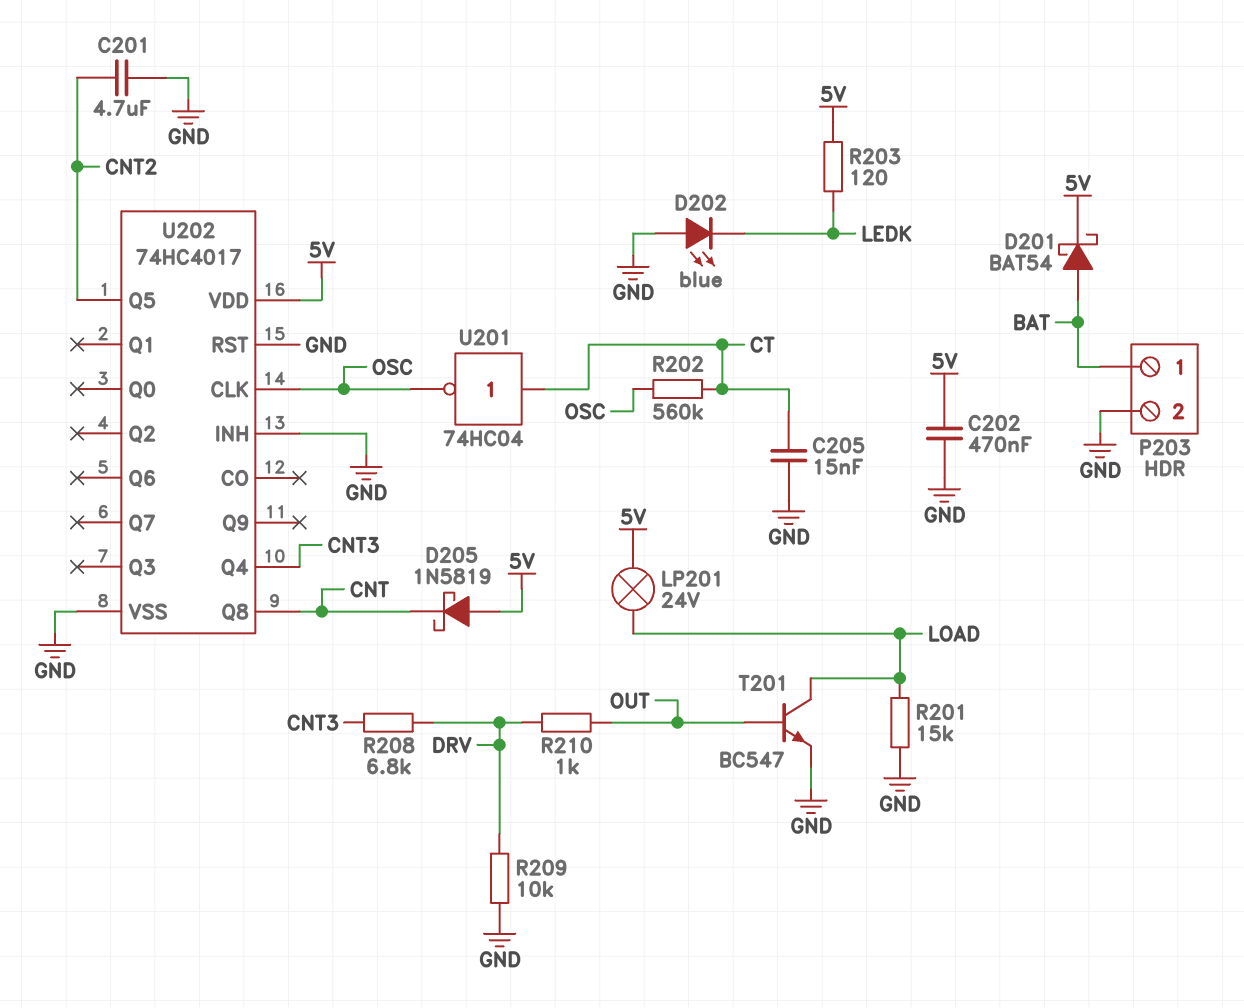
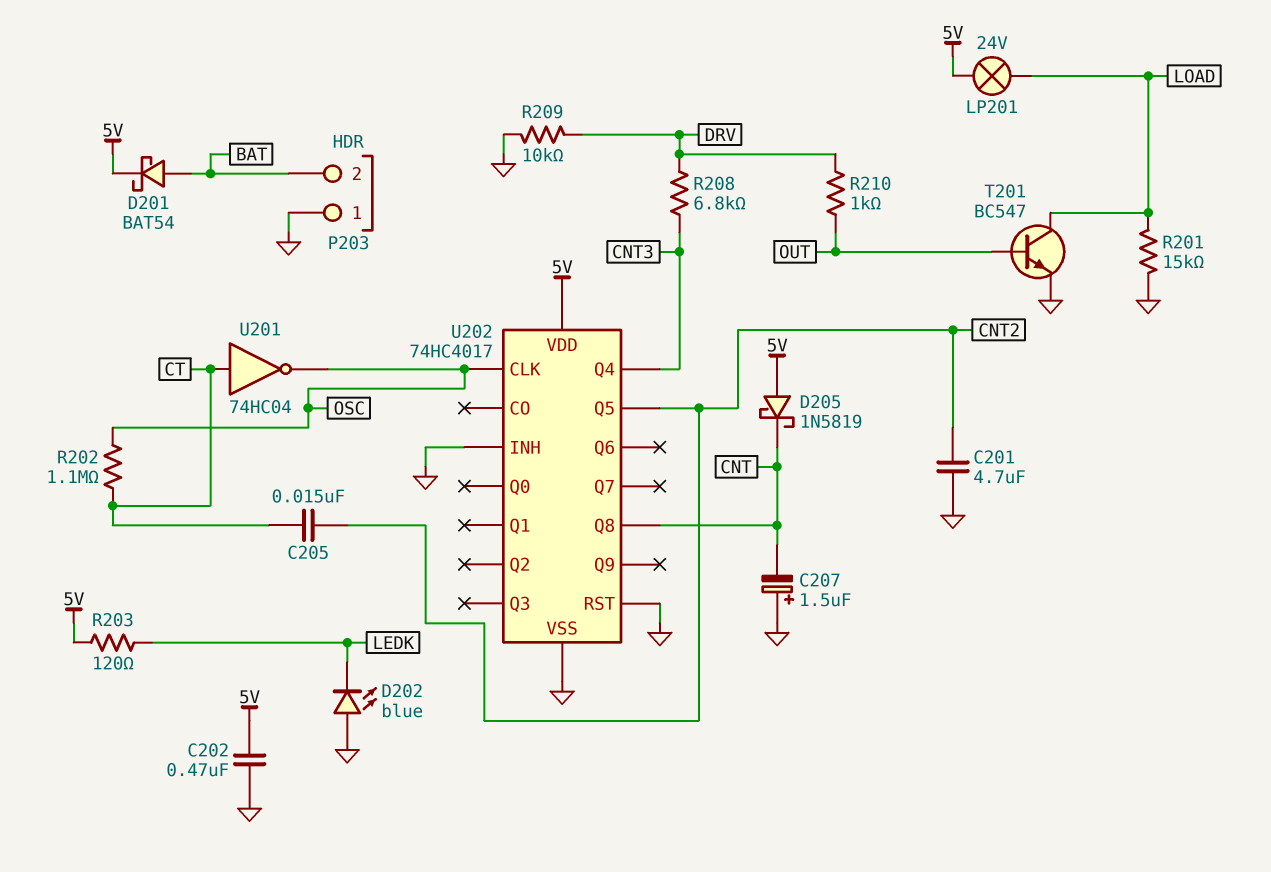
C205: 15nF (CT, GND) -> 15nF (CNT2, CT)
C207: none -> 1.5uF (plus GND, minus CNT)
P203 pin 1: BAT -> GND
P203 pin 2: GND -> BAT
R202: 560k (CT, OSC) -> 1.1M (CT, OSC)

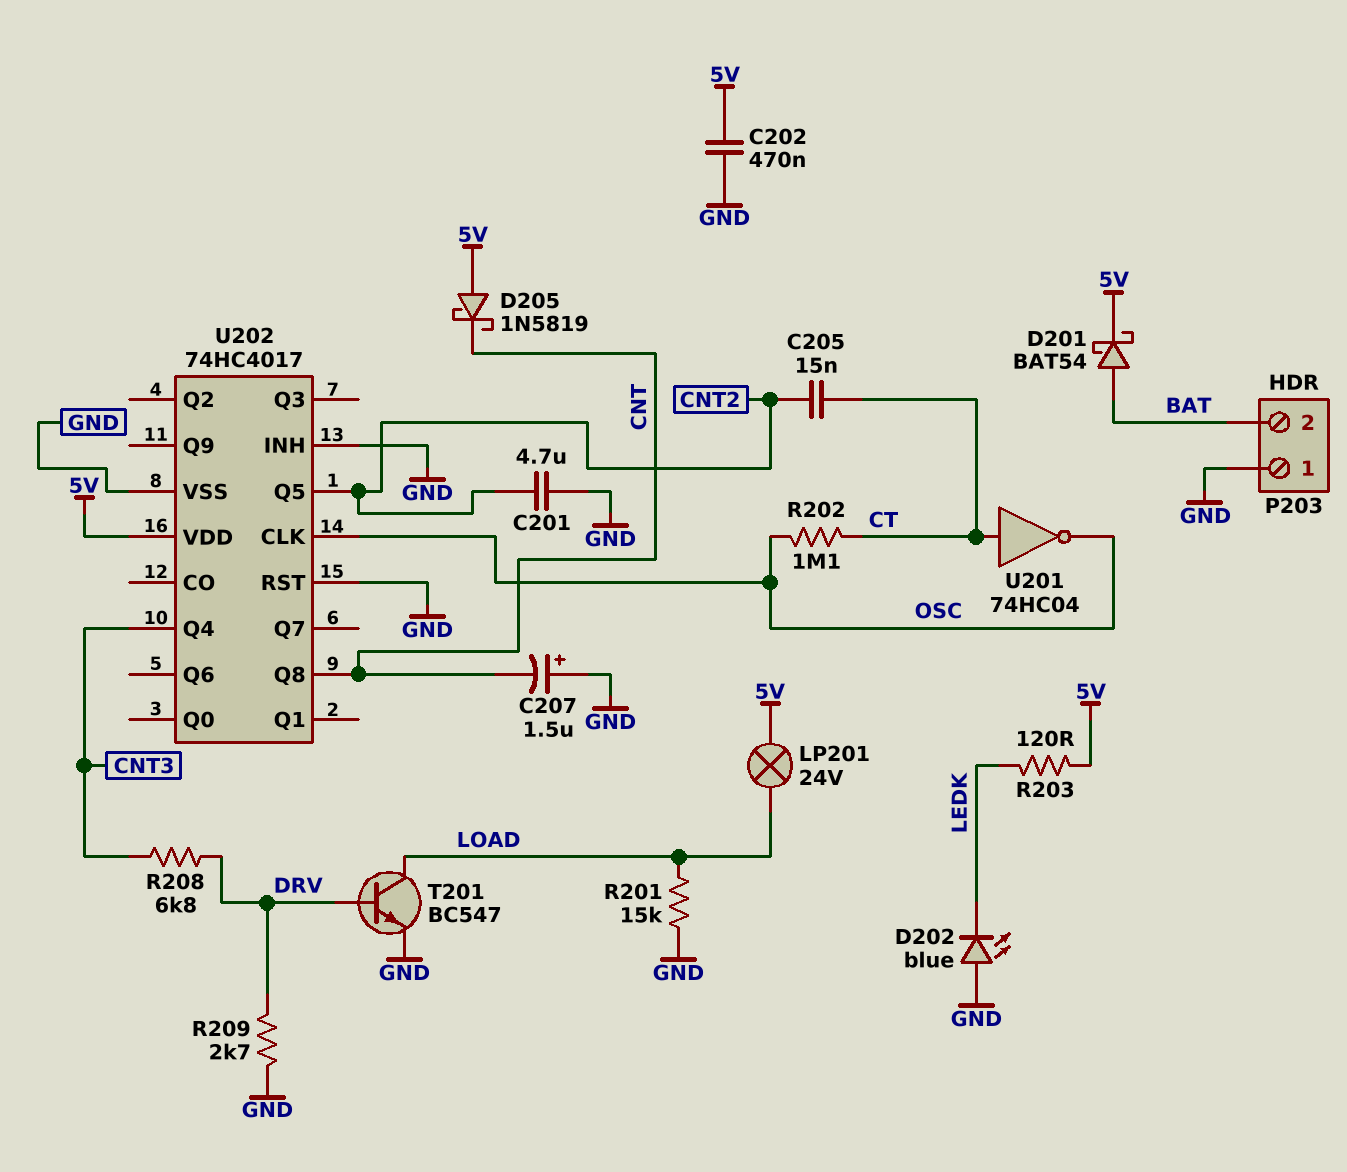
R209: 10k (DRV, GND) -> 2.7k (DRV, GND)
R210: 1k (DRV, OUT) -> none
T201: NPN BC547 (B OUT, C LOAD, E GND) -> NPN BC547 (B DRV, C LOAD, E GND)

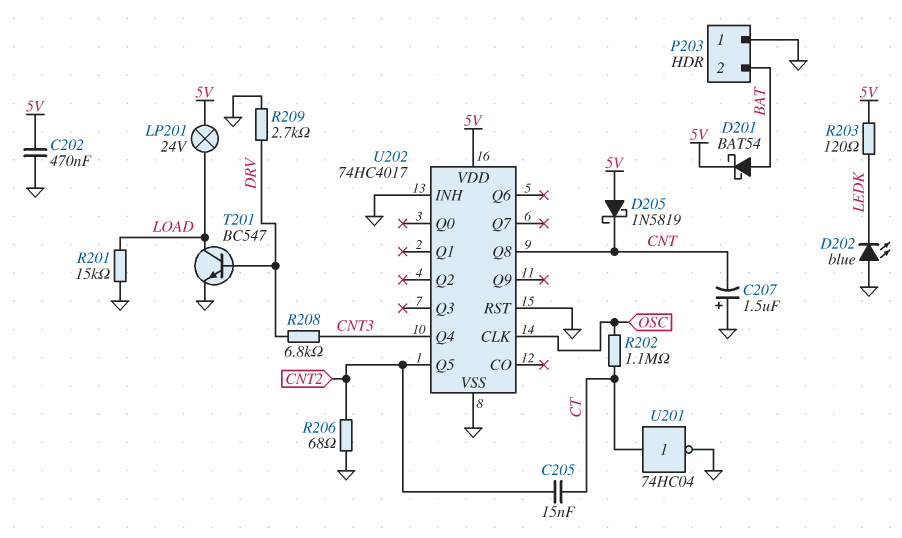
C201: 4.7uF (CNT2, GND) -> none
R206: none -> 68 (CNT2, GND)
U201: NOT 74HC04 (in CT, out OSC) -> NOT 74HC04 (in CT, out GND)

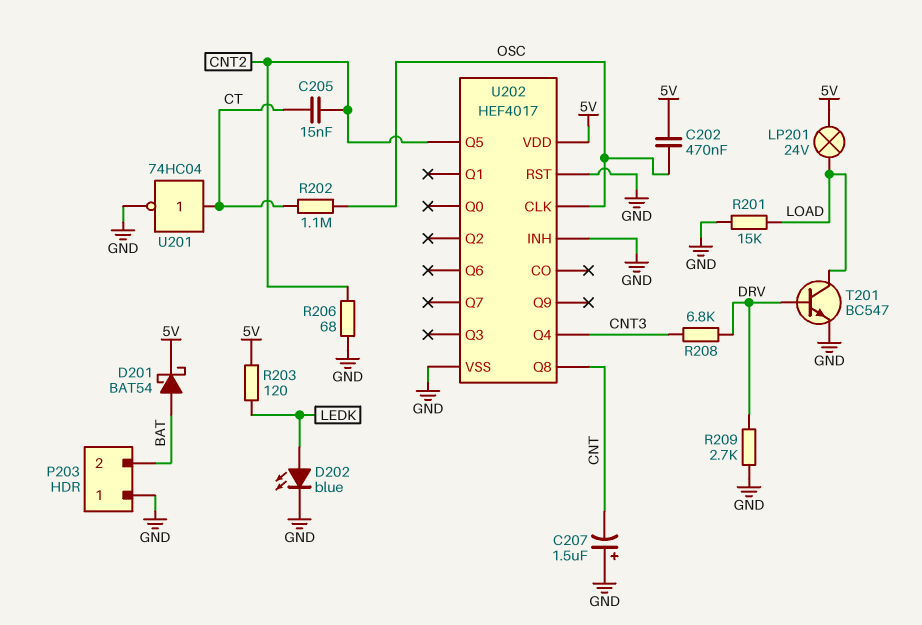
C202: 470nF (5V, GND) -> 470nF (5V, OSC)
D202: LED blue (A GND, K LEDK) -> LED blue (A LEDK, K GND)
D205: schottky 1N5819 (A 5V, K CNT) -> none
U202: 74HC4017 -> HEF4017

